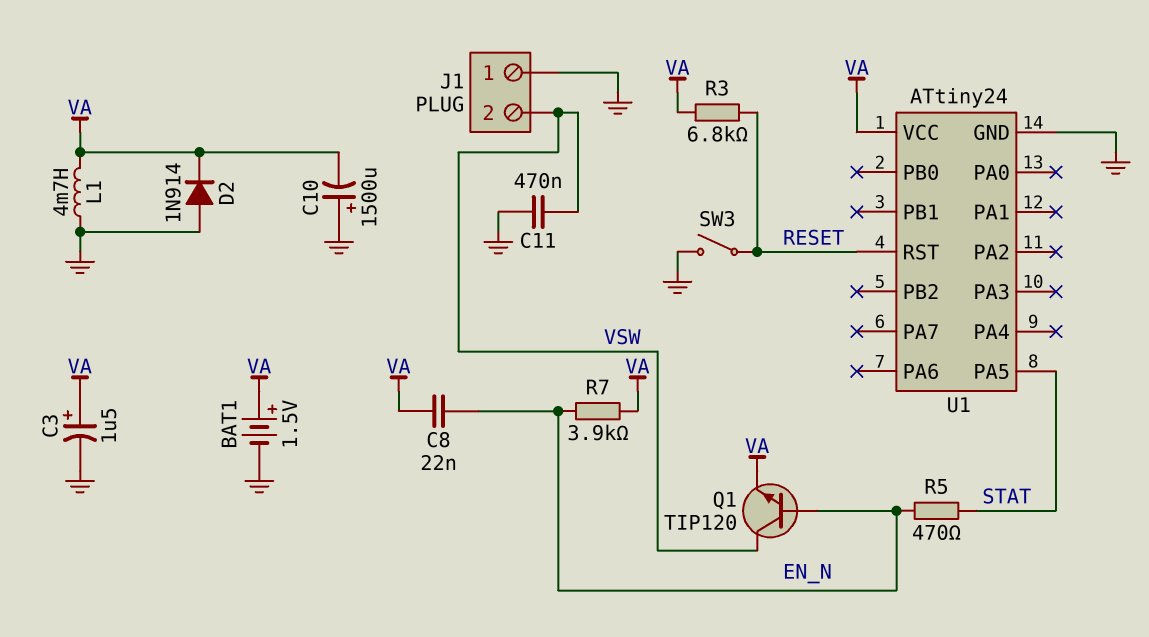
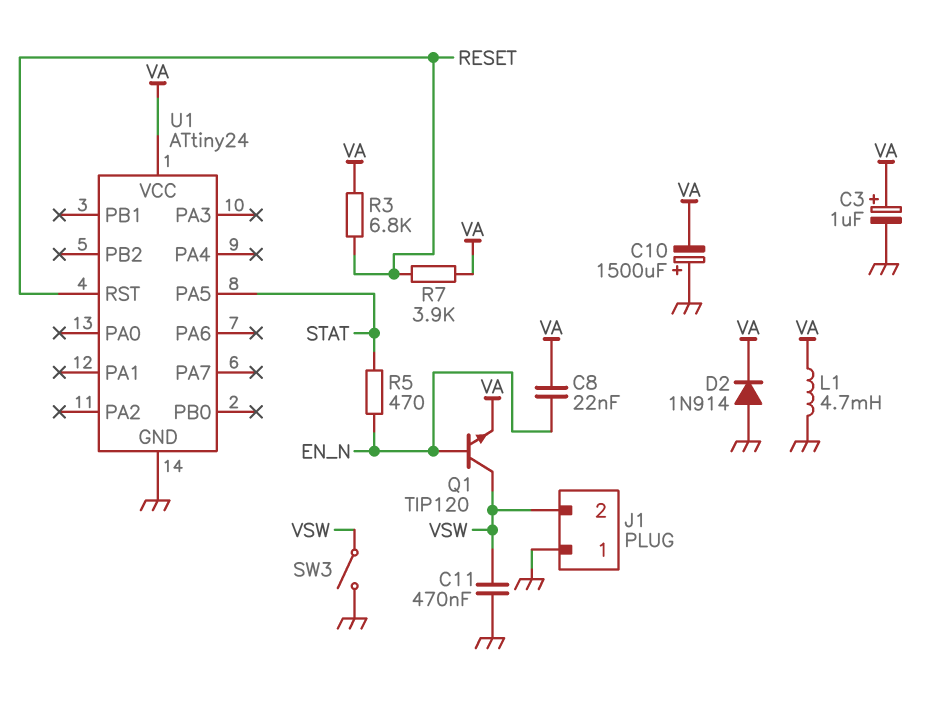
BAT1: 1.5V (plus VA, minus GND) -> none
C3: 1.5uF (plus VA, minus GND) -> 1uF (plus VA, minus GND)
R7: 3.9k (EN_N, VA) -> 3.9k (RESET, VA)
SW3: switch (GND, RESET) -> switch (GND, VSW)

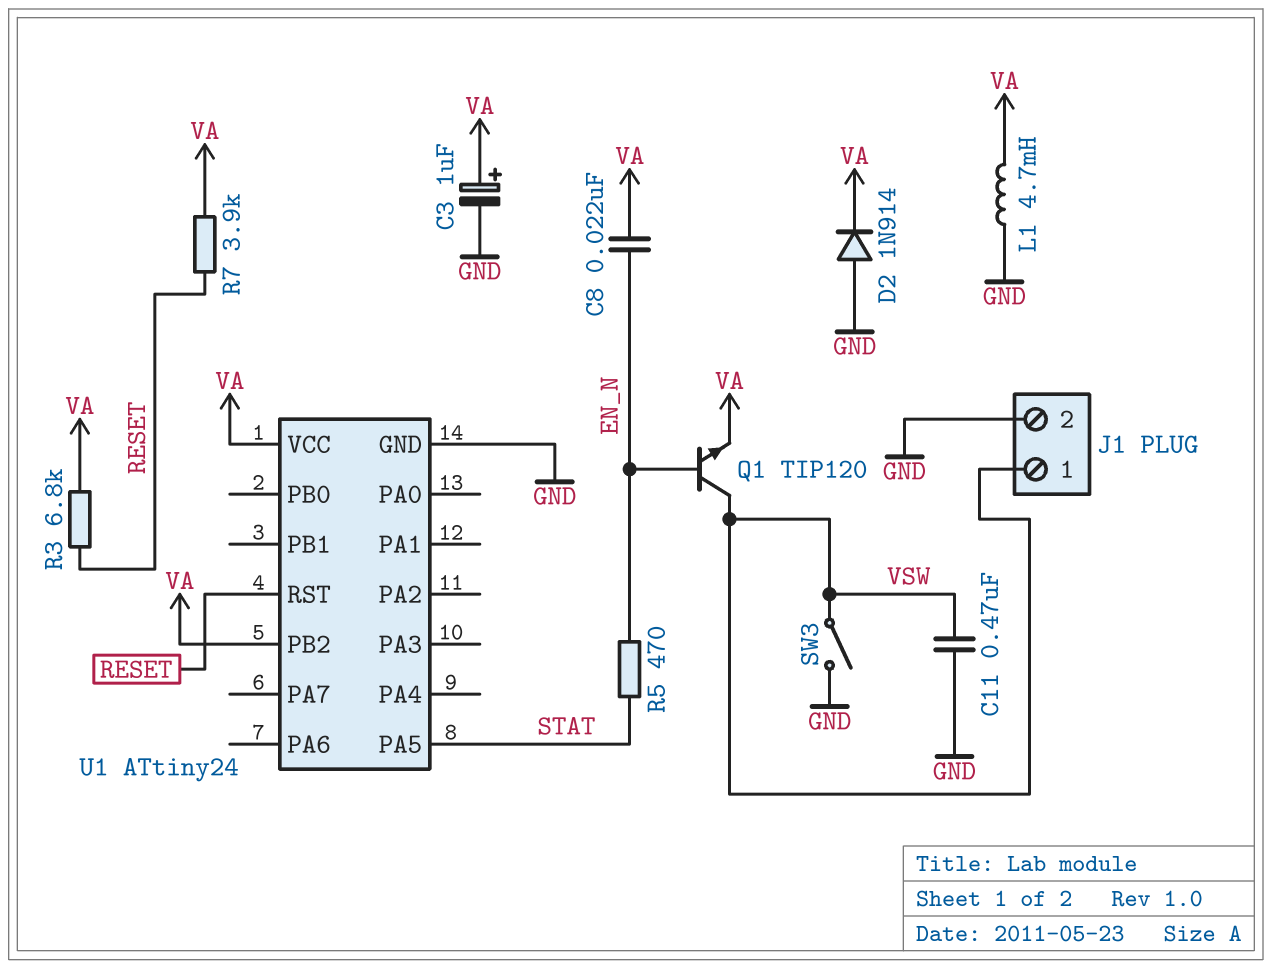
C10: 1500uF (plus GND, minus VA) -> none
J1 pin 1: GND -> VSW
J1 pin 2: VSW -> GND
U1 pin PB2: none -> VA

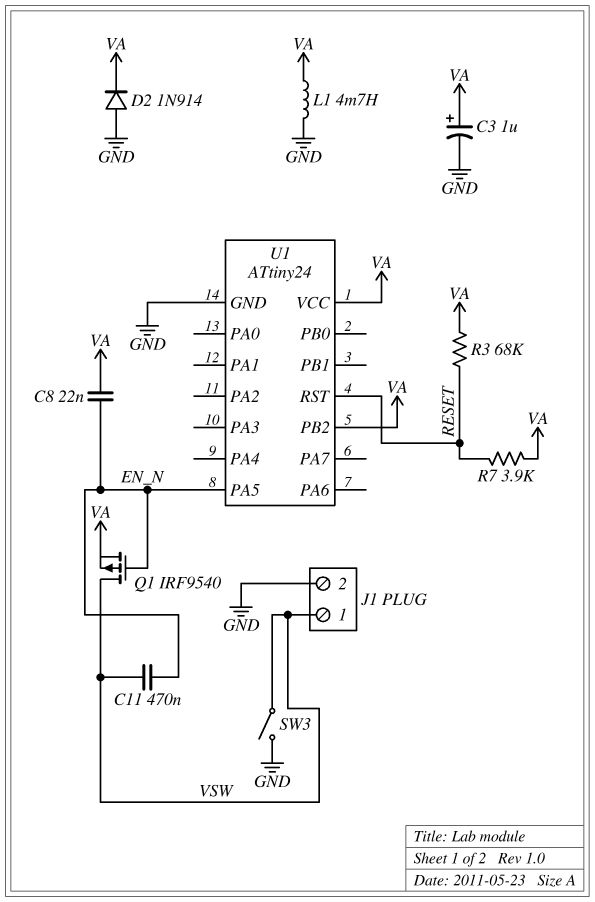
C11: 470nF (GND, VSW) -> 470nF (EN_N, VSW)
Q1: NPN TIP120 (B EN_N, C VSW, E VA) -> PMOS IRF9540 (G EN_N, D VSW, S VA)
R3: 6.8k (RESET, VA) -> 68k (RESET, VA)
R5: 470 (EN_N, STAT) -> none
U1 pin PA5: STAT -> EN_N

